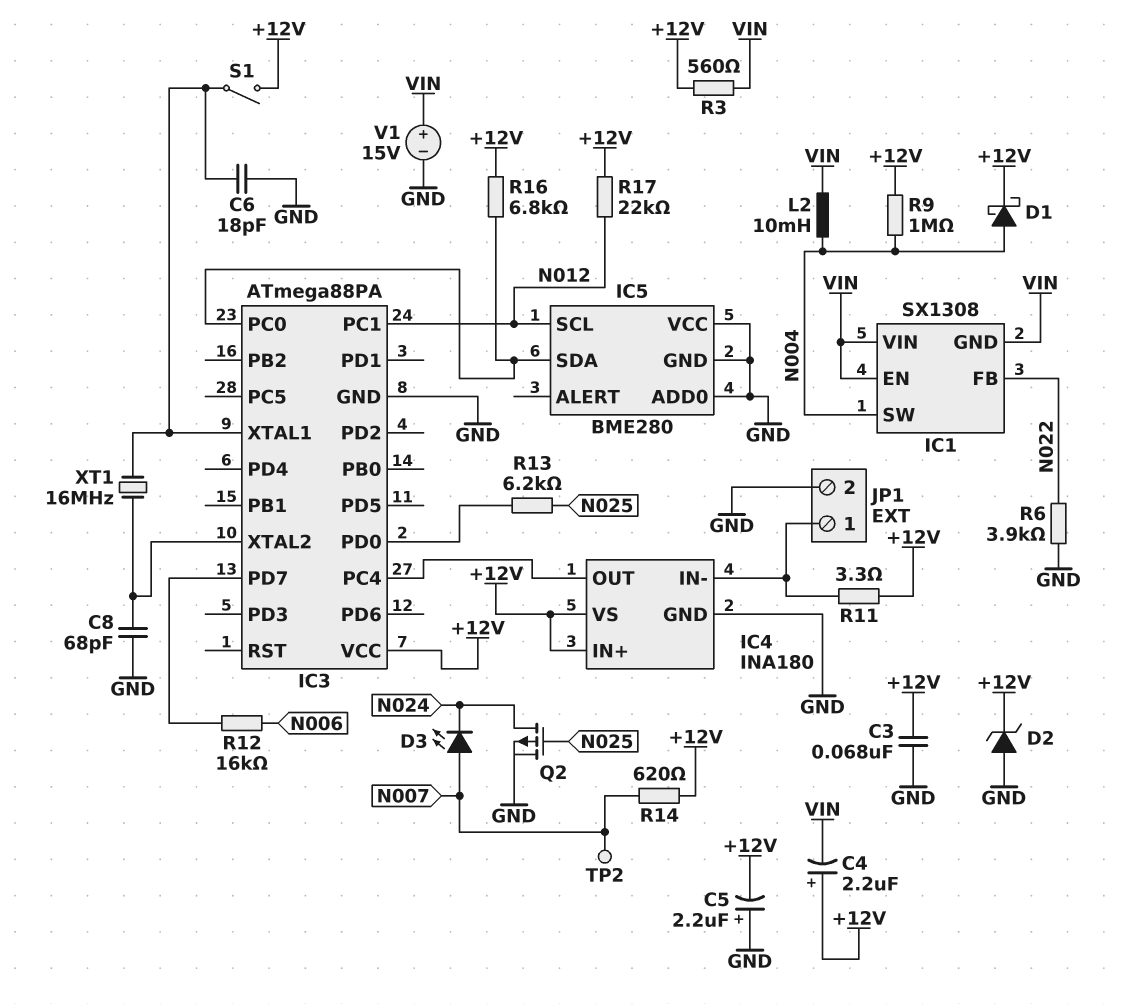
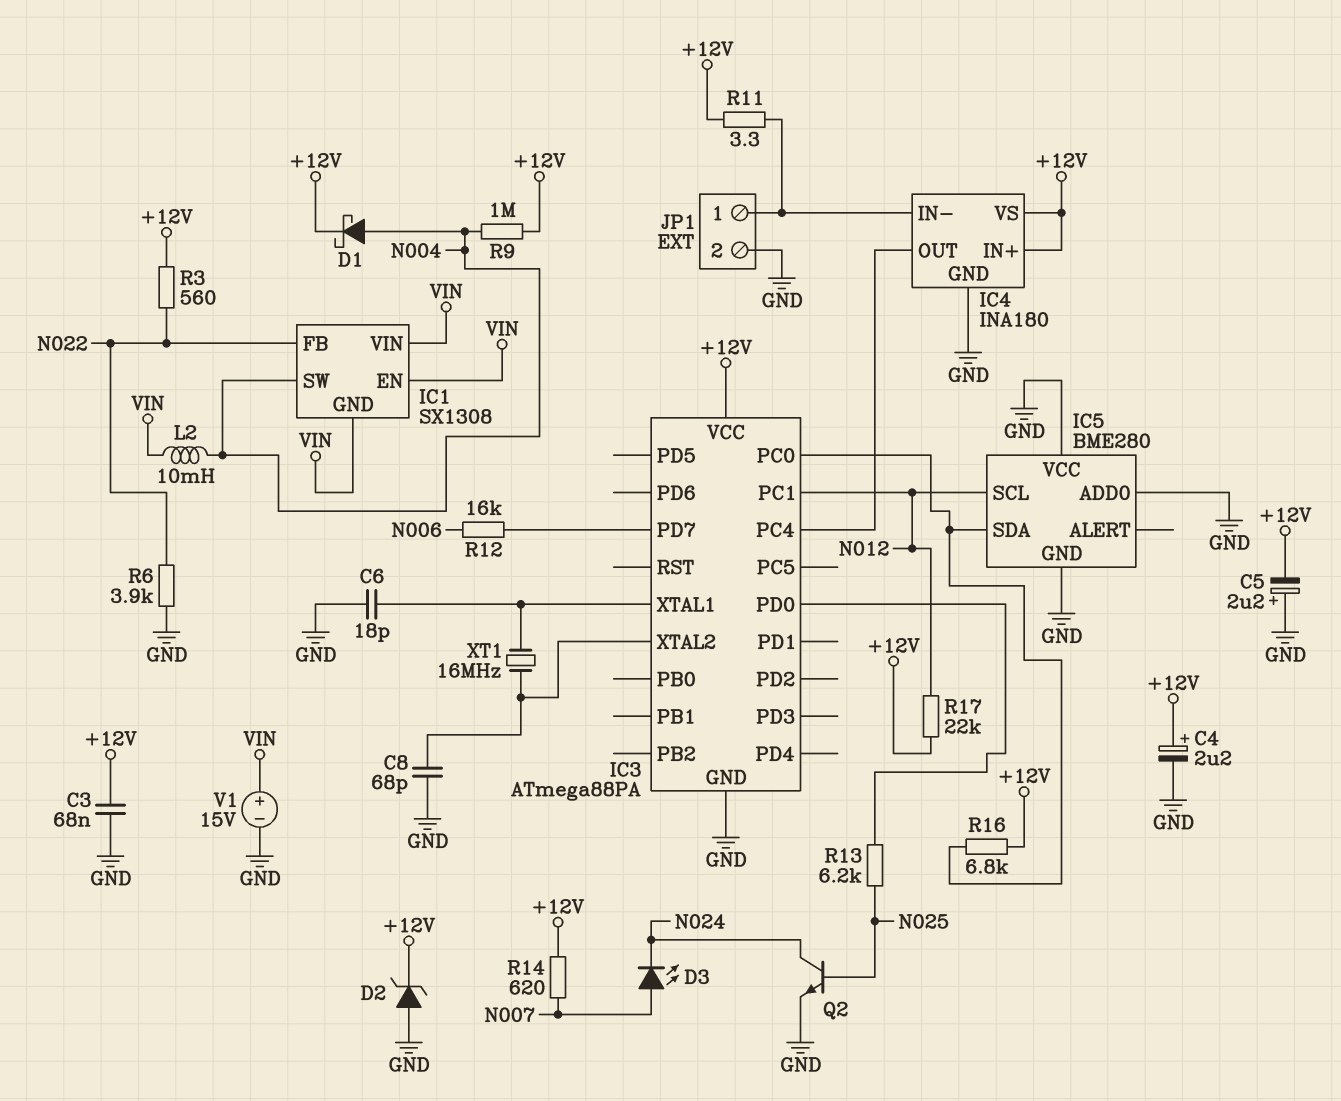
C4: 2.2uF (plus +12V, minus VIN) -> 2.2uF (plus +12V, minus GND)
Q2: PMOS (G N025, D N024, S GND) -> NPN (B N025, C N024, E GND)
R3: 560 (+12V, VIN) -> 560 (+12V, N022)
S1: switch (+12V, IC3/XTAL1) -> none
TP2: test point (N007) -> none

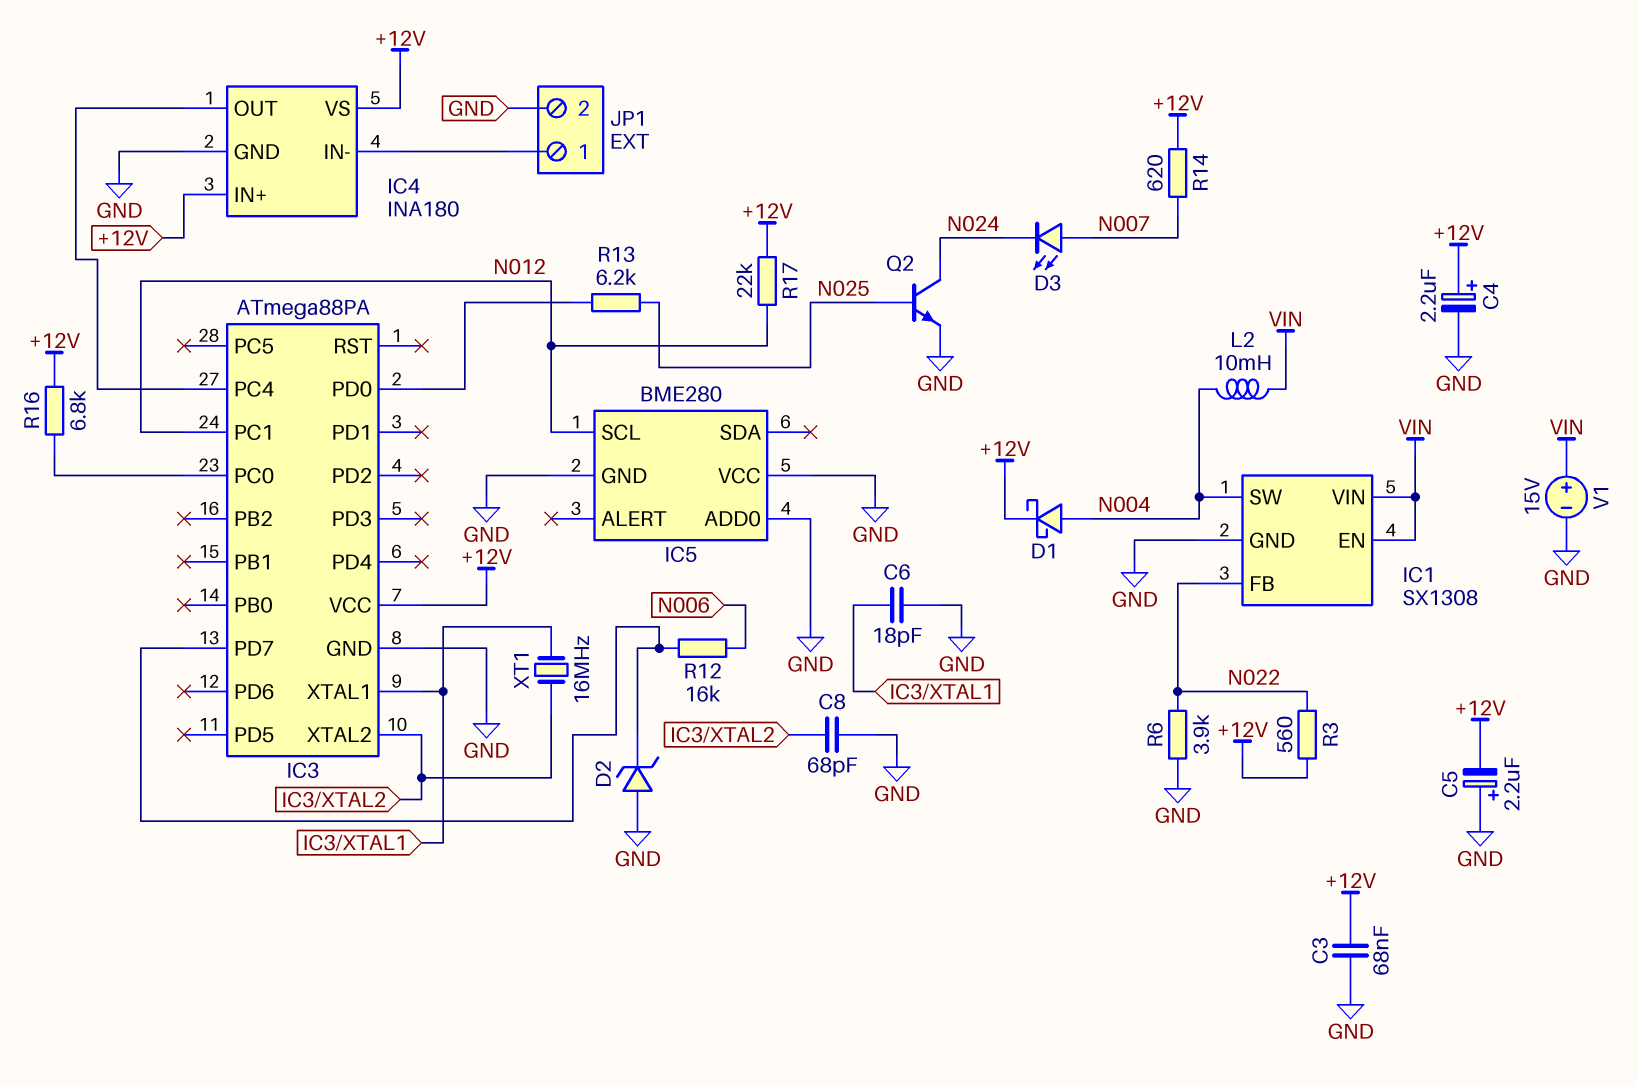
D2: zener (A GND, K +12V) -> zener (A GND, K IC3/PD7)
IC1 pin GND: VIN -> GND
IC5 pin SDA: IC3/PC0 -> none
R9: 1M (+12V, N004) -> none
R11: 3.3 (+12V, IC4/IN-) -> none

